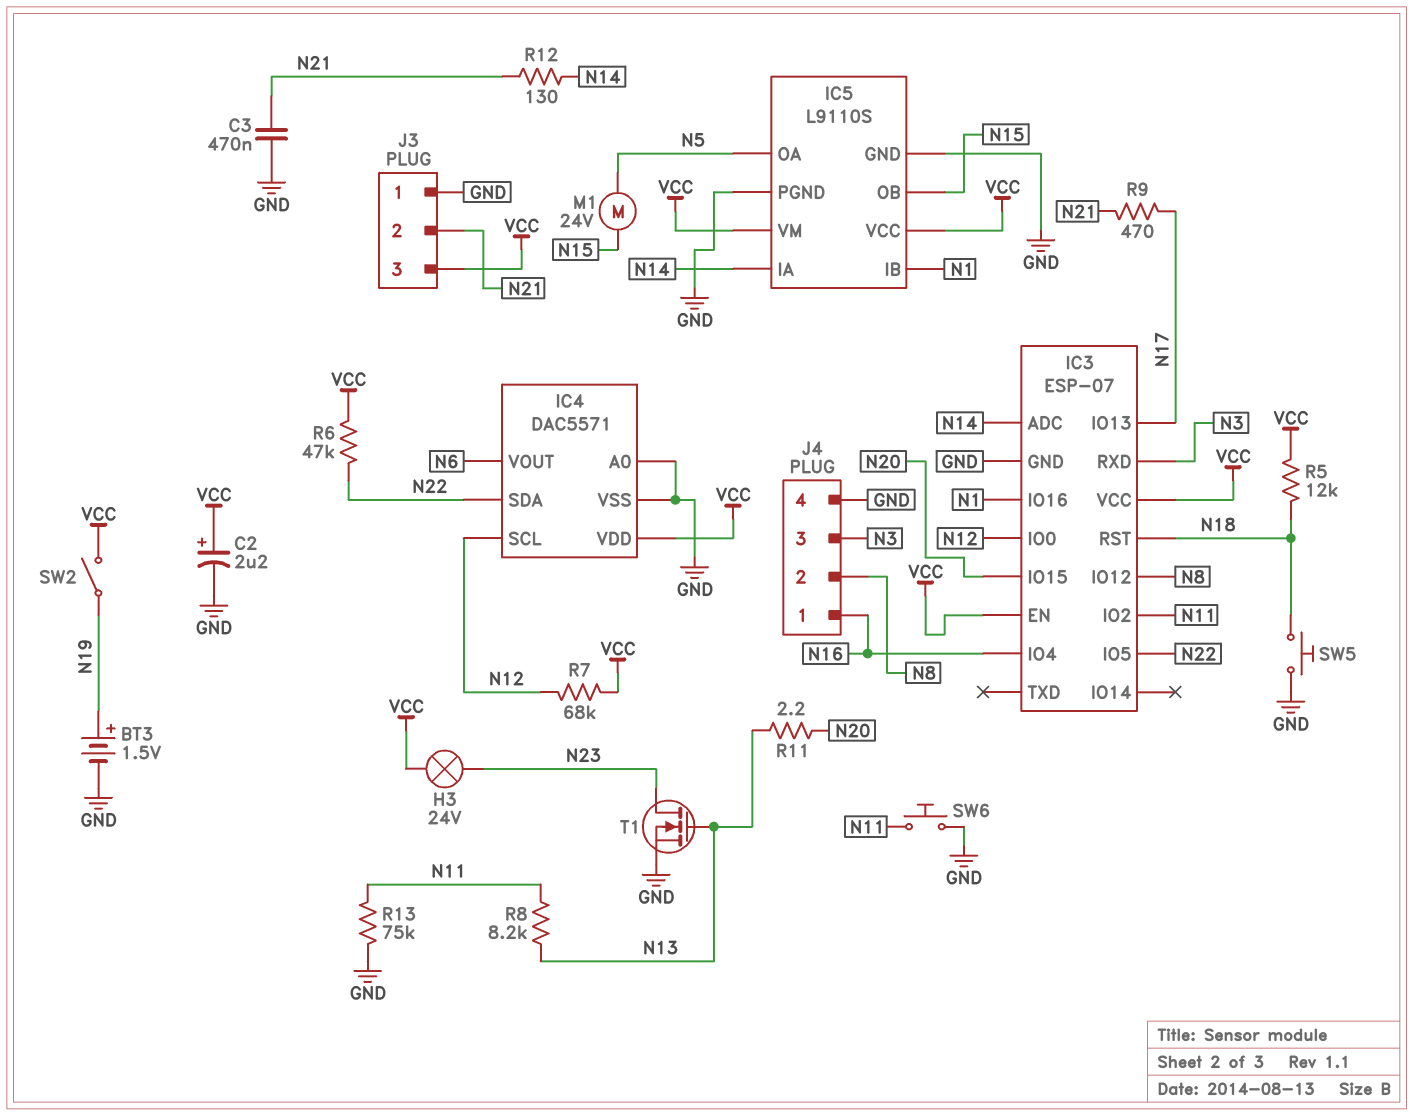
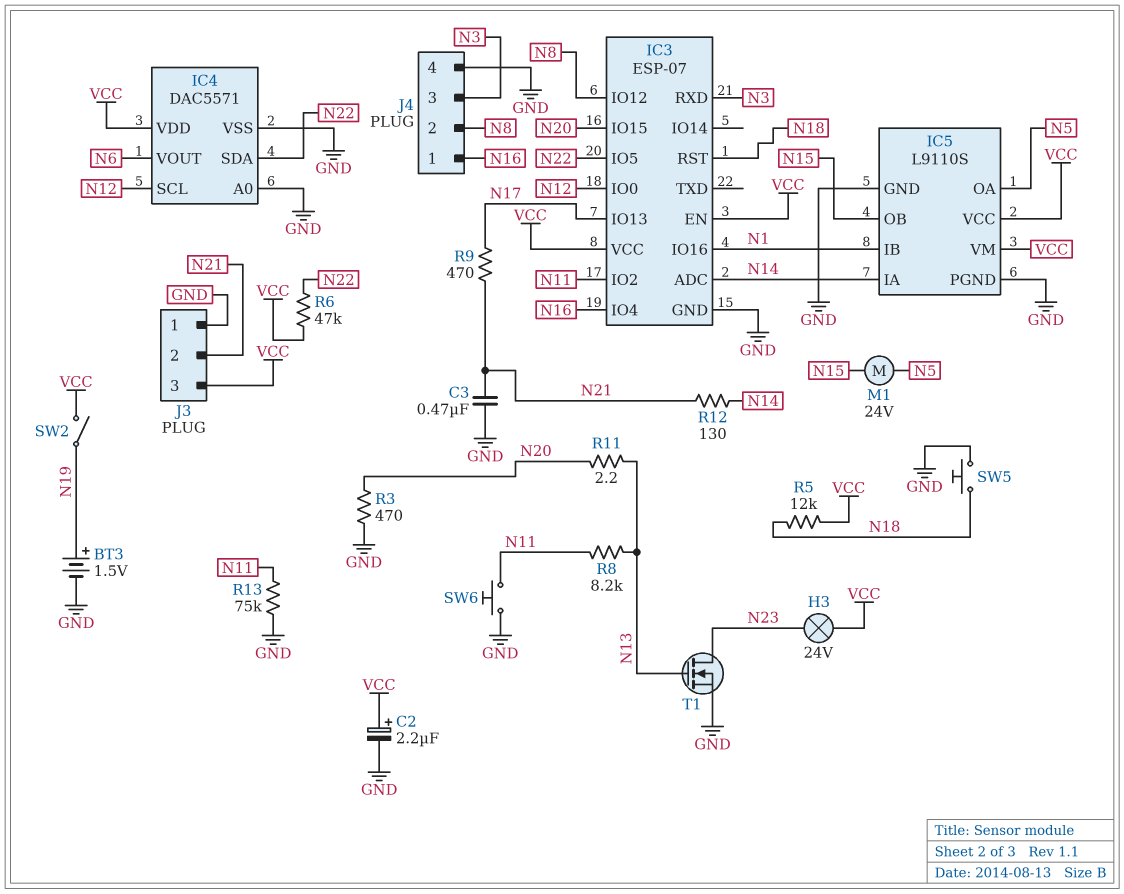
R3: none -> 470 (GND, N20)
R7: 68k (N12, VCC) -> none

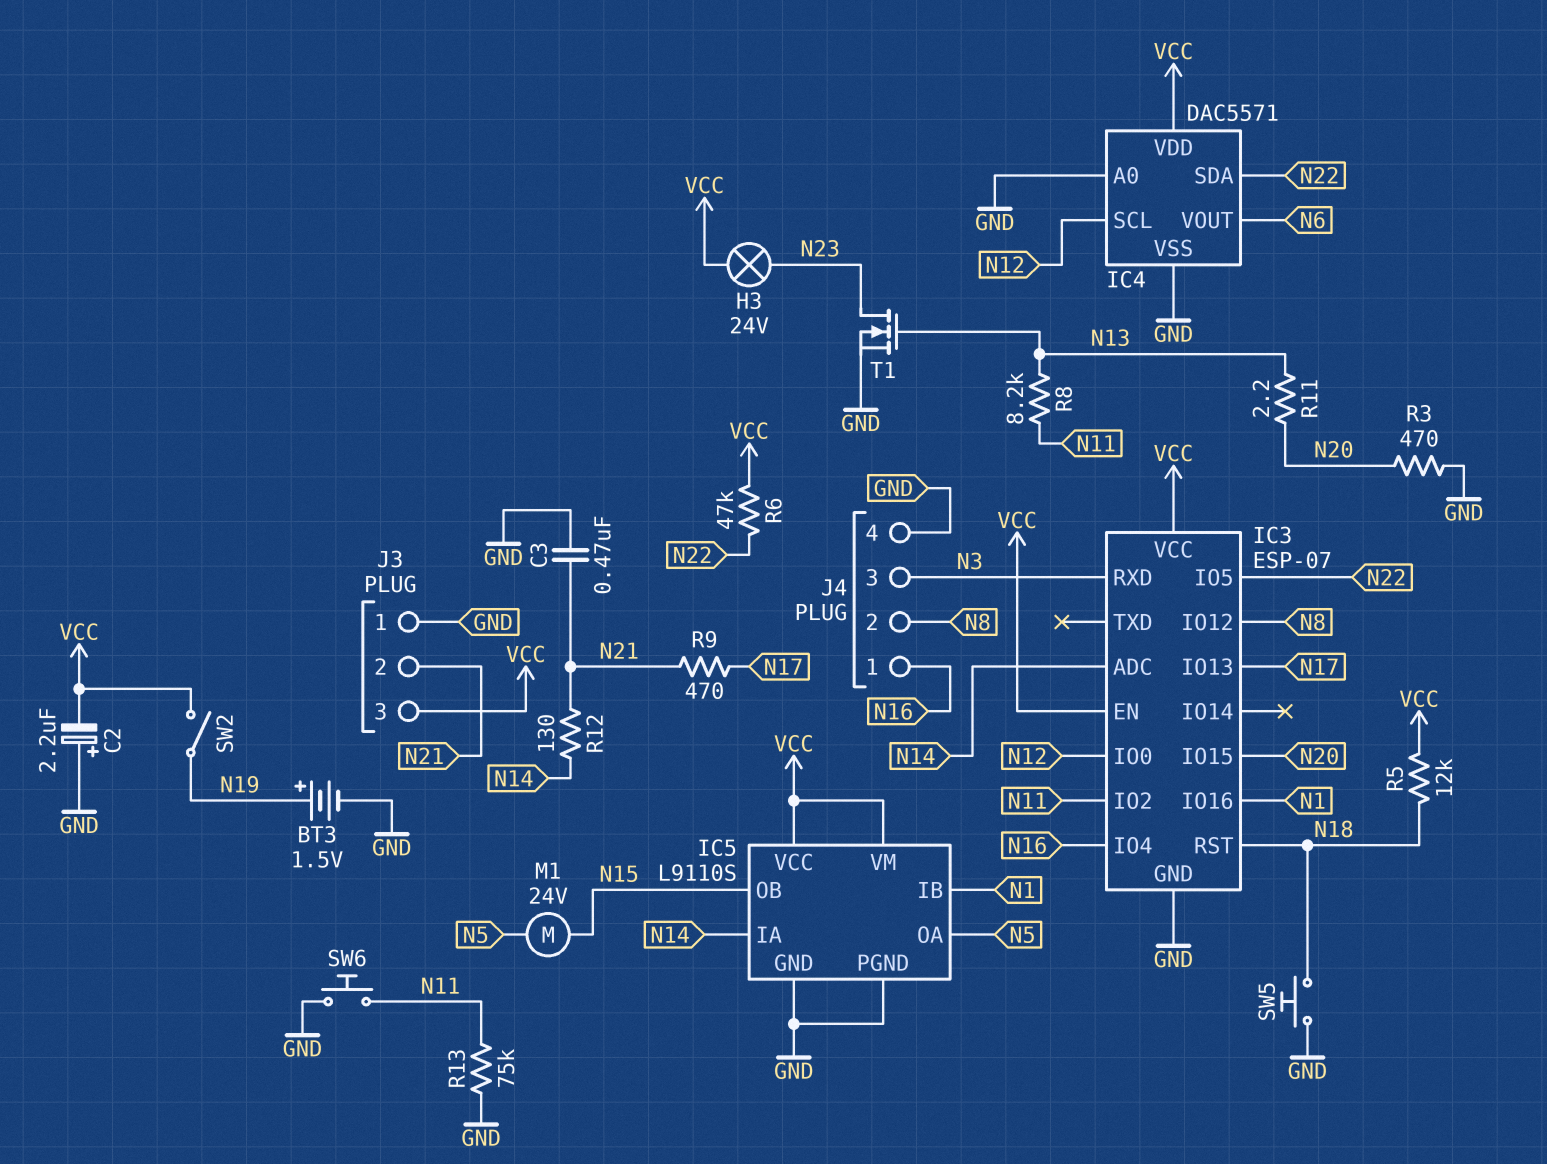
C2: 2.2uF (plus VCC, minus GND) -> 2.2uF (plus GND, minus VCC)

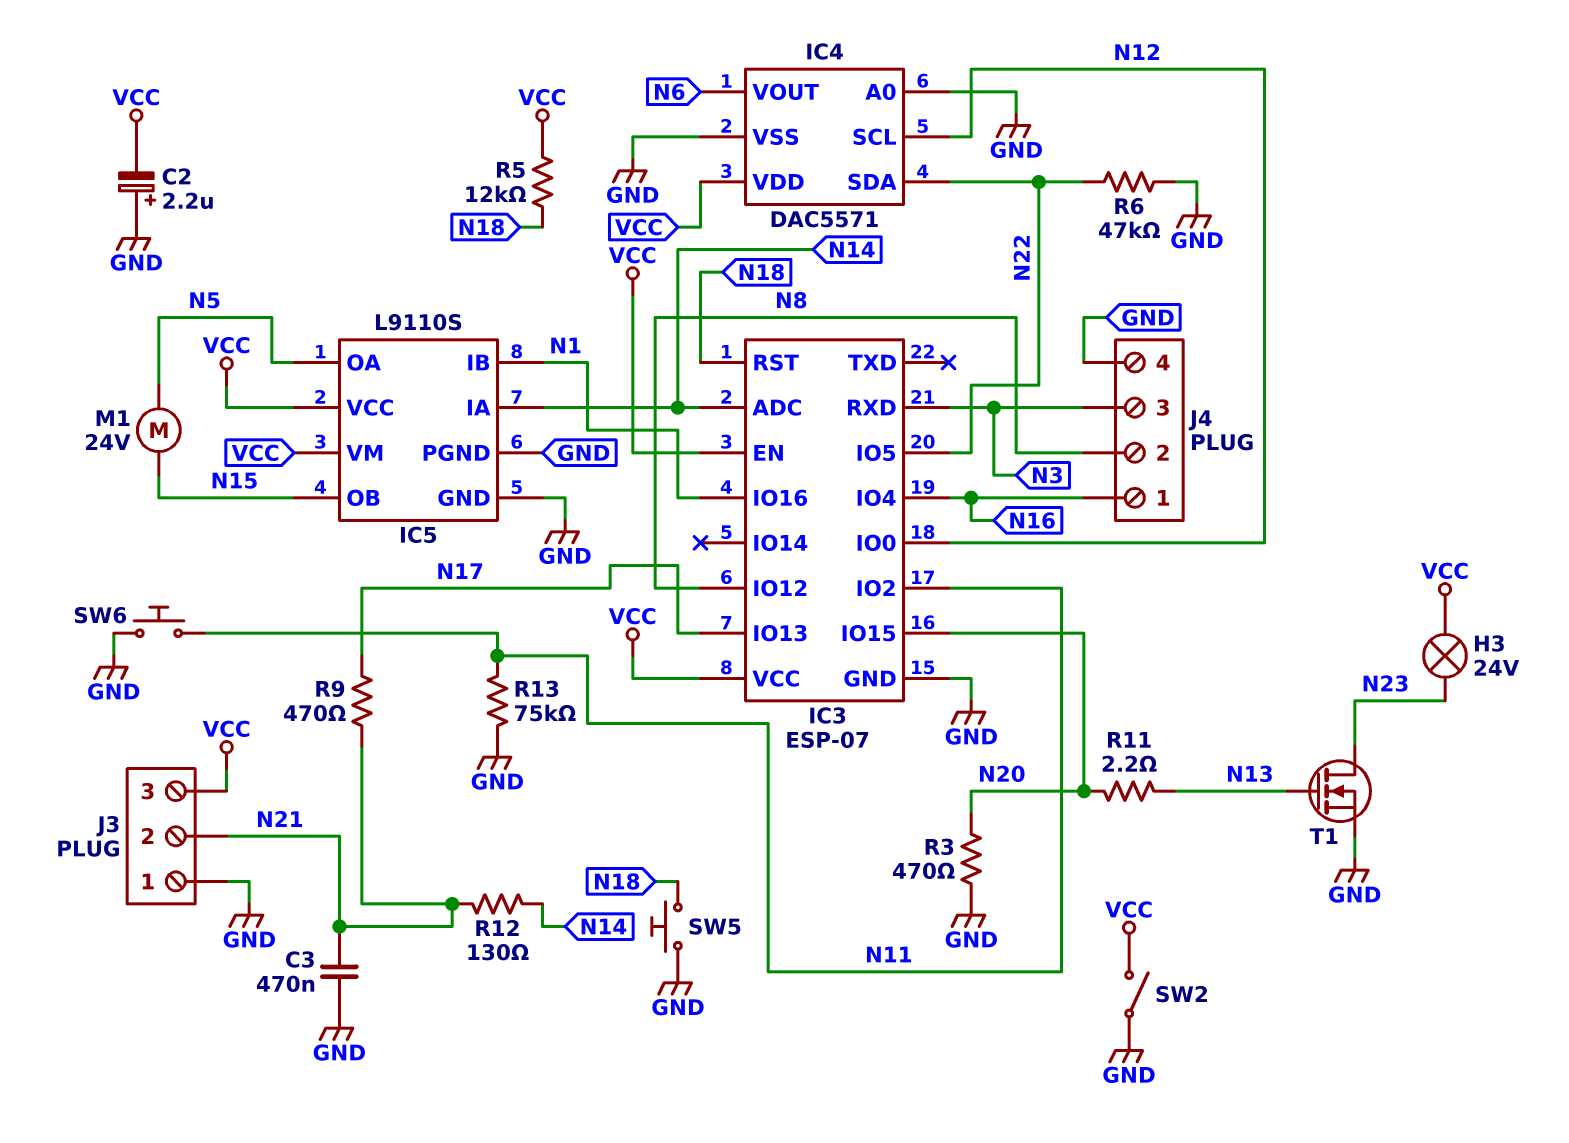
BT3: 1.5V (plus N19, minus GND) -> none
R6: 47k (N22, VCC) -> 47k (GND, N22)
R8: 8.2k (N11, N13) -> none
SW2: switch (N19, VCC) -> switch (GND, VCC)

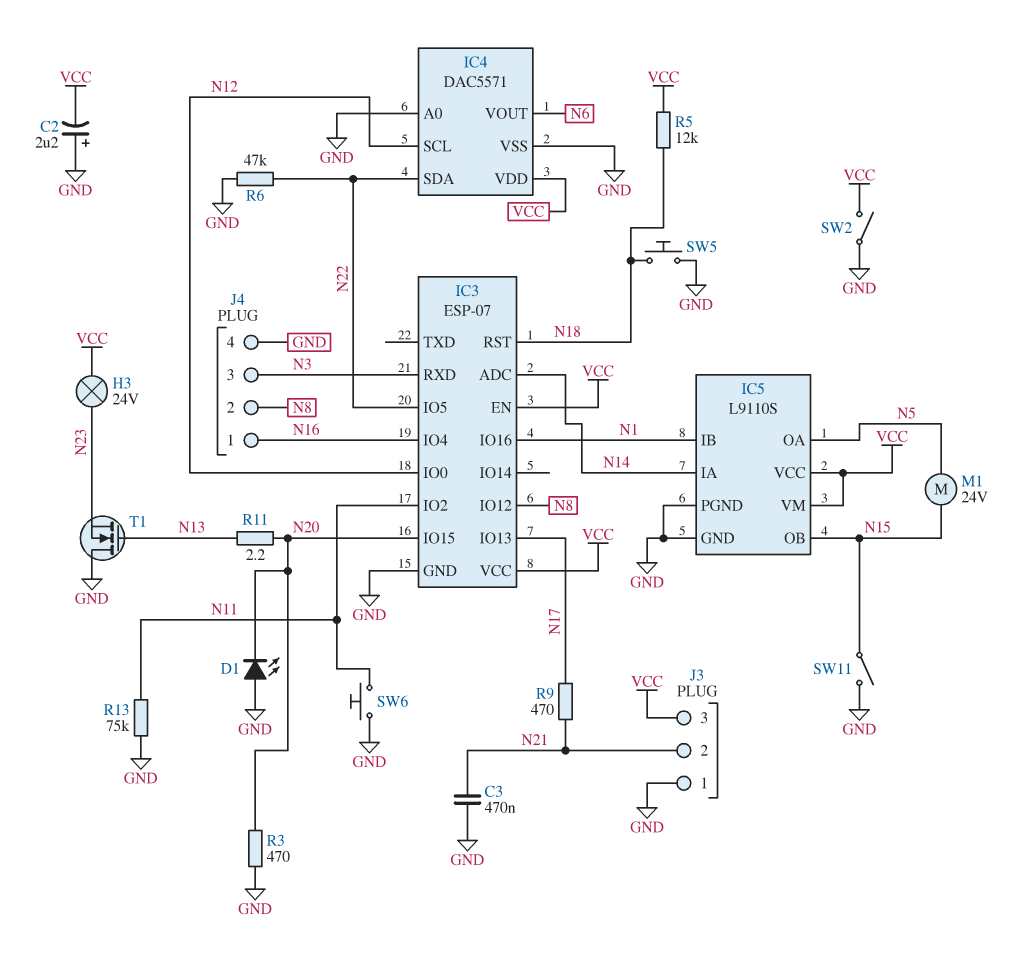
D1: none -> LED (A GND, K N20)
R12: 130 (N14, N21) -> none
SW11: none -> switch (GND, N15)
T1: NMOS (G N13, D N23, S GND) -> NMOS (G N13, D GND, S N23)

